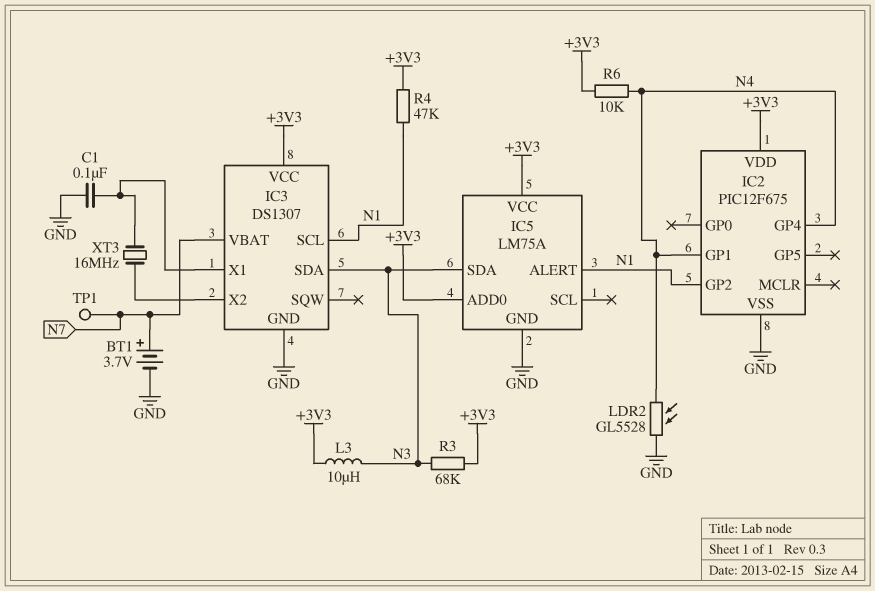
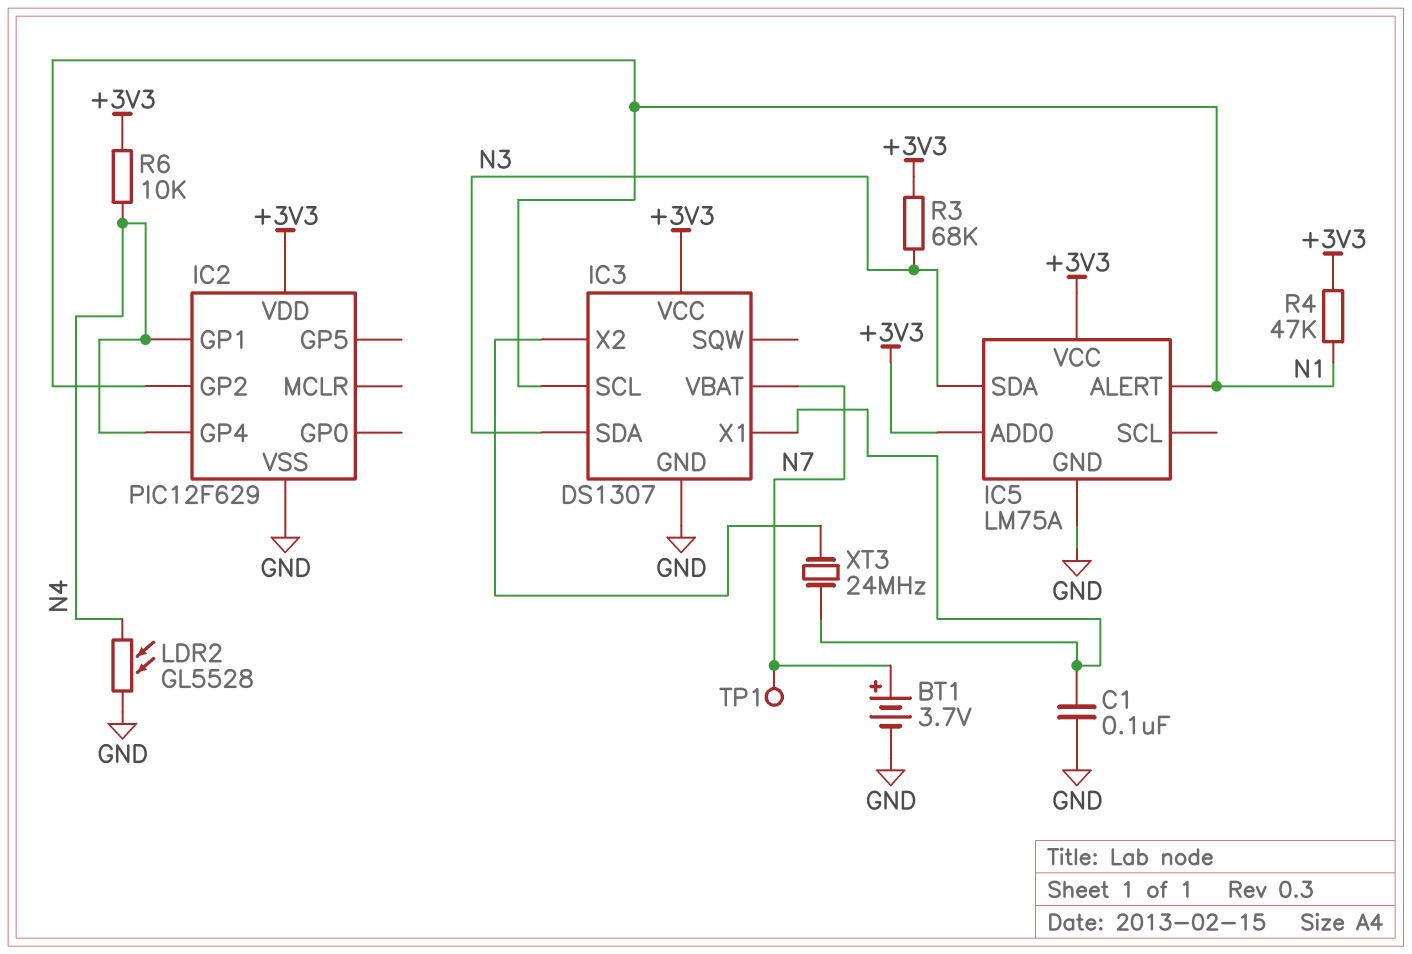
IC2: PIC12F675 -> PIC12F629
L3: 10uH (+3V3, N3) -> none
XT3: 16MHz (IC3/X1, IC3/X2) -> 24MHz (IC3/X1, IC3/X2)

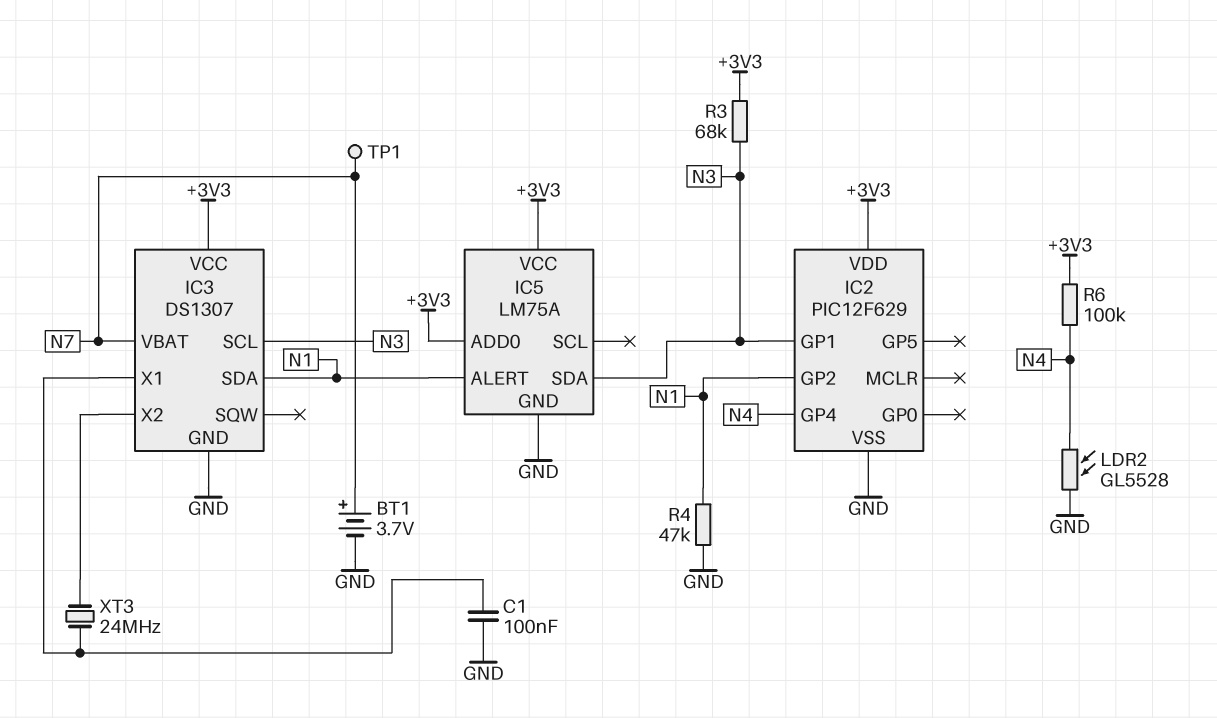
IC2 pin GP1: N4 -> N3
IC3 pin SCL: N1 -> N3
IC3 pin SDA: N3 -> N1
R4: 47k (+3V3, N1) -> 47k (GND, N1)
R6: 10k (+3V3, N4) -> 100k (+3V3, N4)

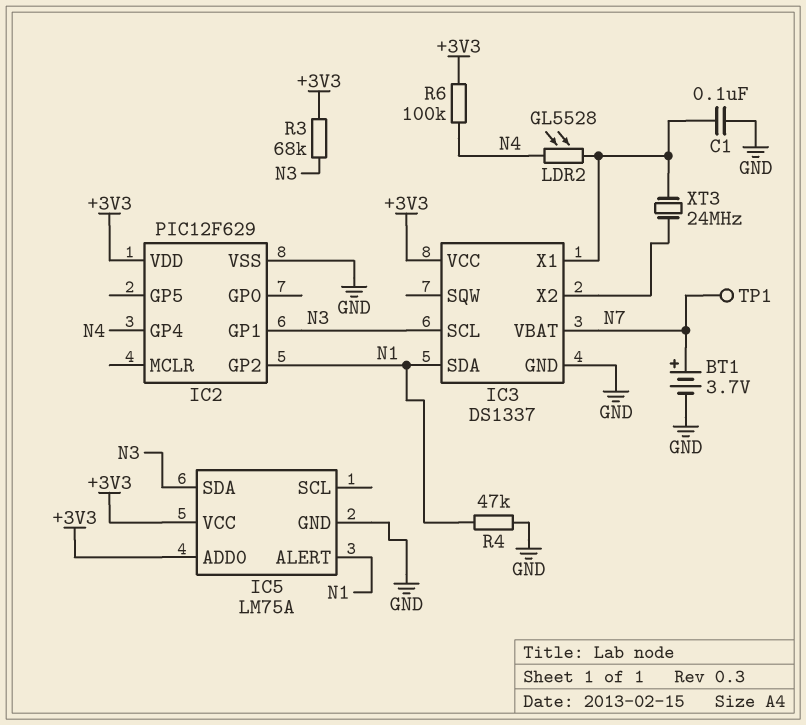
IC3: DS1307 -> DS1337
LDR2: GL5528 (GND, N4) -> GL5528 (IC3/X1, N4)

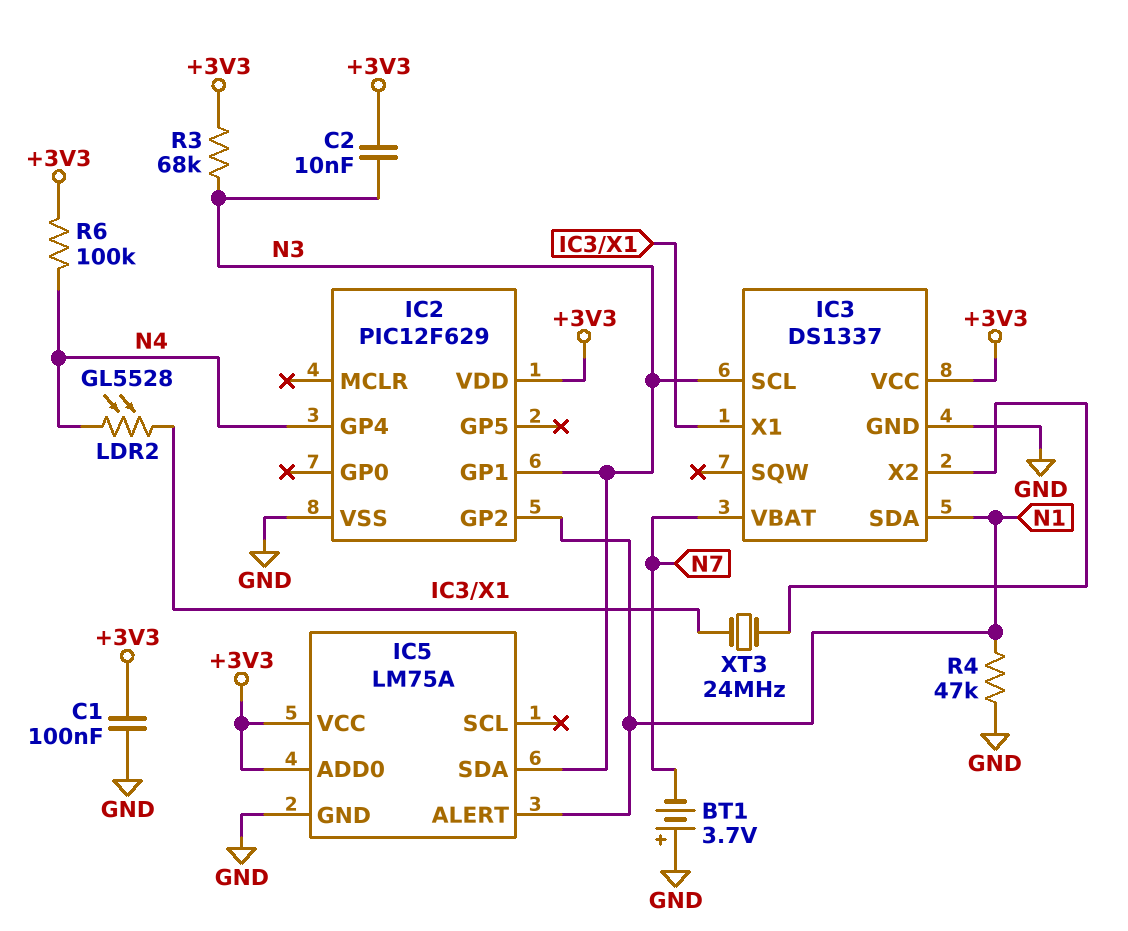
BT1: 3.7V (plus N7, minus GND) -> 3.7V (plus GND, minus N7)
C1: 100nF (GND, IC3/X1) -> 100nF (+3V3, GND)
C2: none -> 10nF (+3V3, N3)
TP1: test point (N7) -> none

